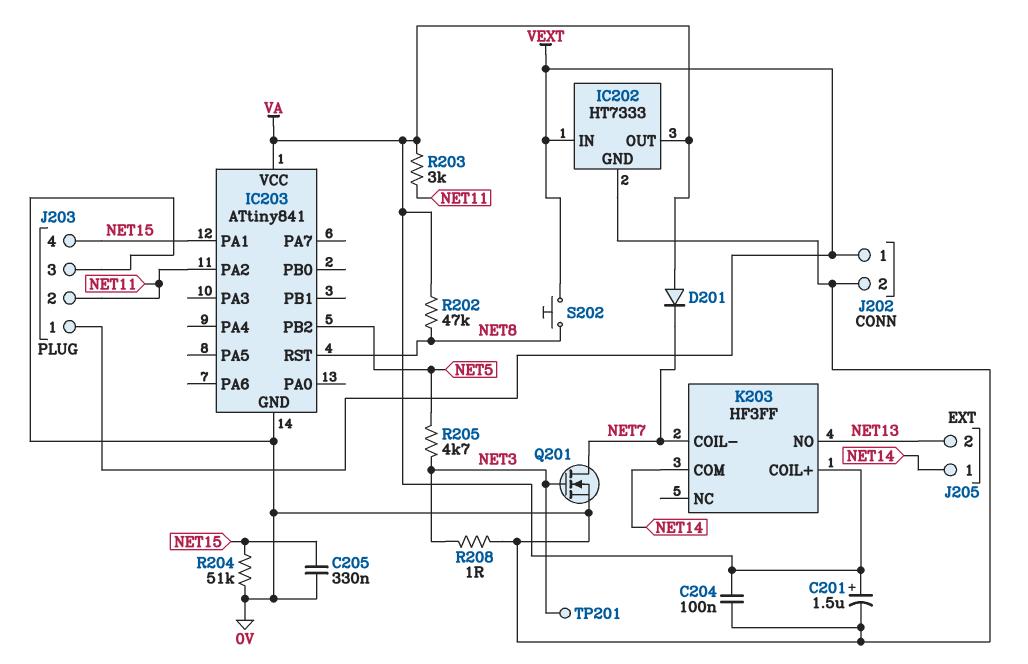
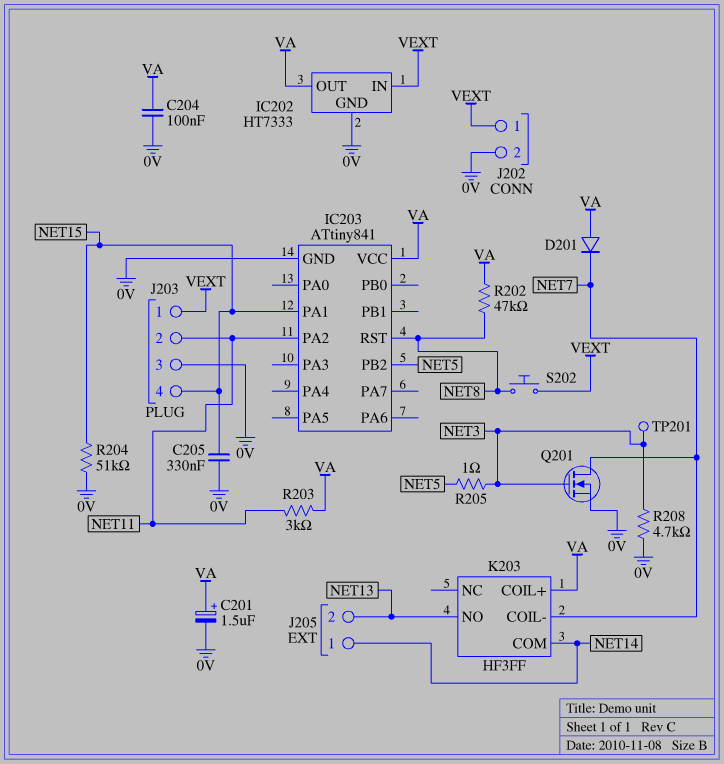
R205: 4.7k (NET3, NET5) -> 1 (NET3, NET5)
R208: 1 (0V, NET3) -> 4.7k (0V, NET3)

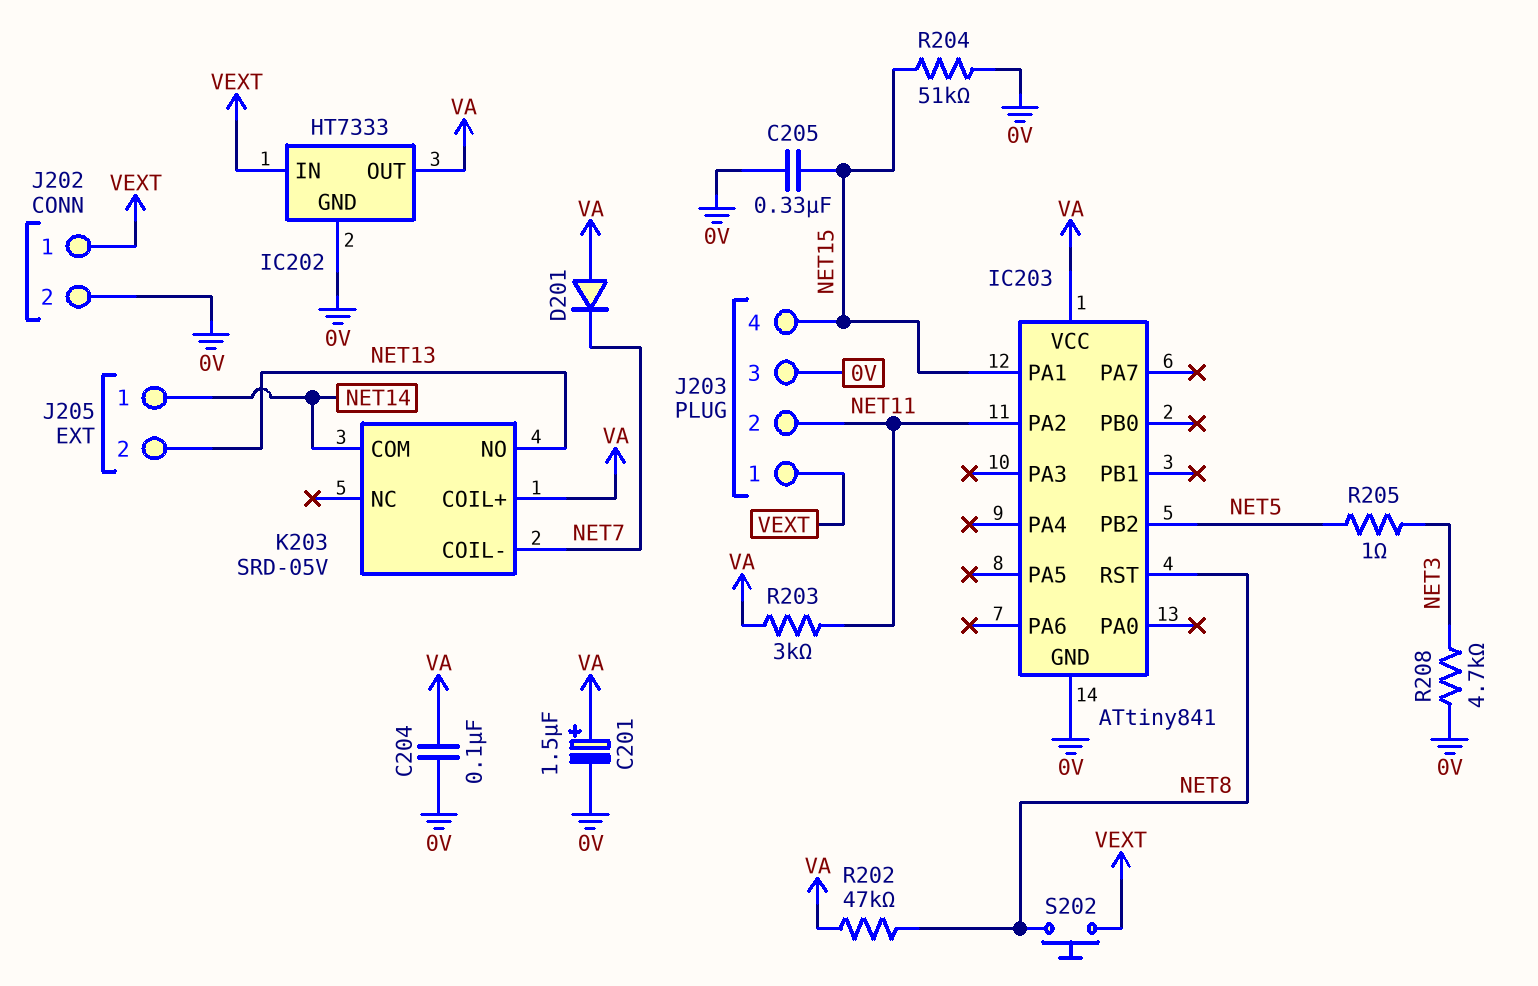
K203: HF3FF -> SRD-05V
Q201: NMOS (G NET3, D NET7, S 0V) -> none
TP201: test point (NET3) -> none

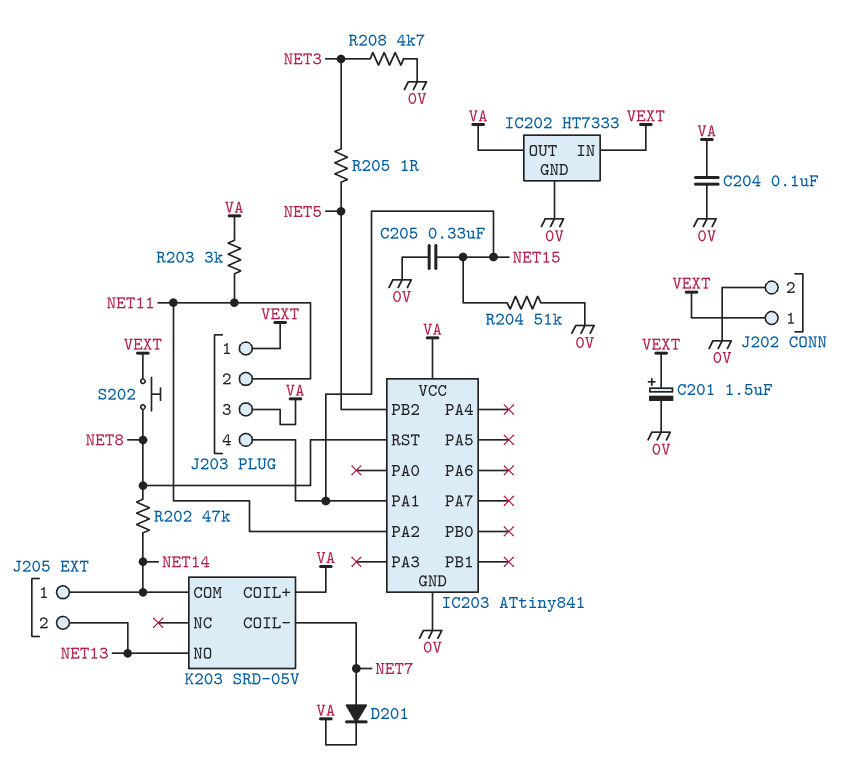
C201: 1.5uF (plus VA, minus 0V) -> 1.5uF (plus VEXT, minus 0V)
D201: diode (A VA, K NET7) -> diode (A NET7, K VA)
J203 pin 3: 0V -> VA
R202: 47k (NET8, VA) -> 47k (NET8, NET14)

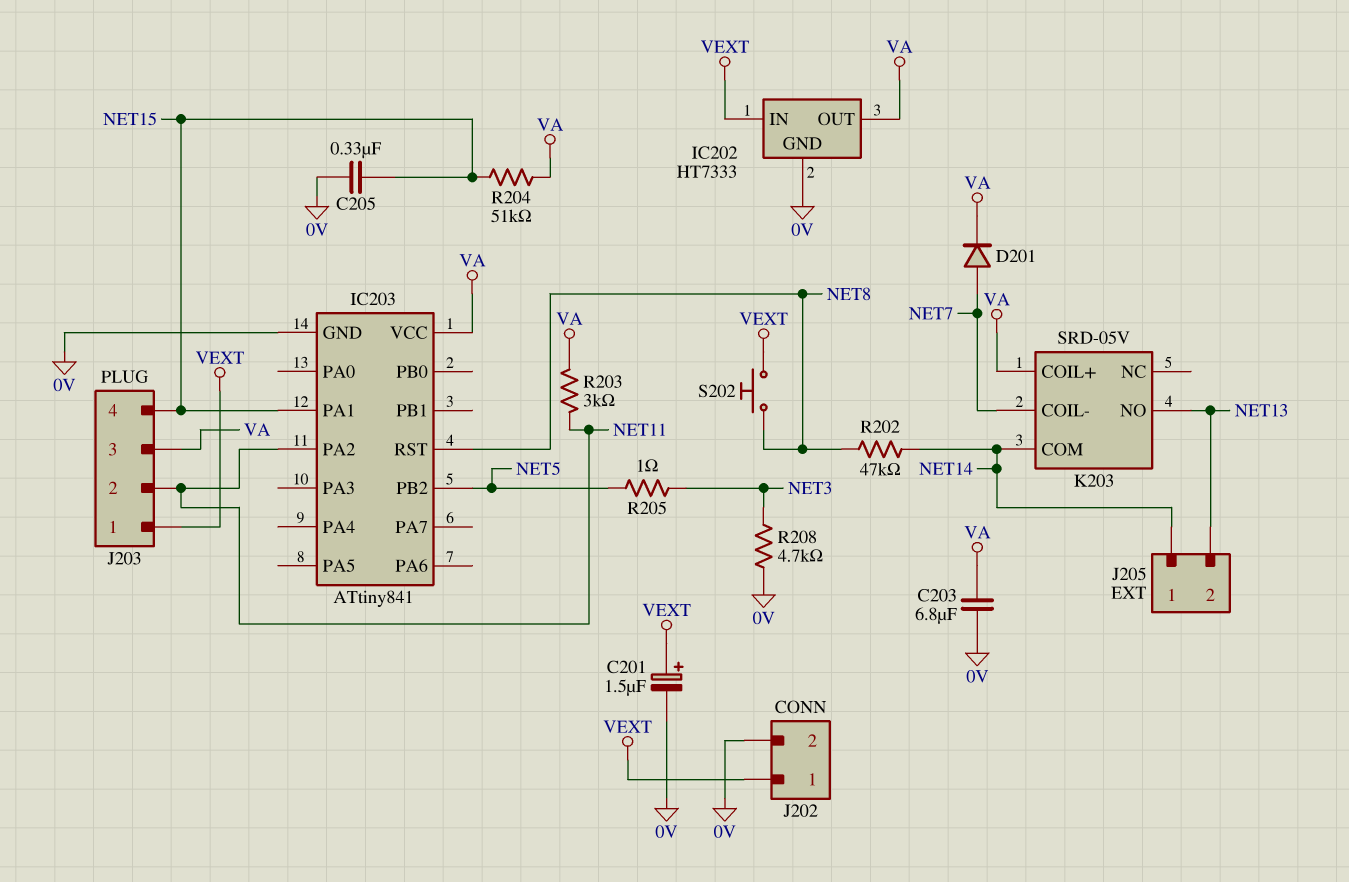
C203: none -> 6.8uF (0V, VA)
C204: 100nF (0V, VA) -> none
R204: 51k (0V, NET15) -> 51k (NET15, VA)

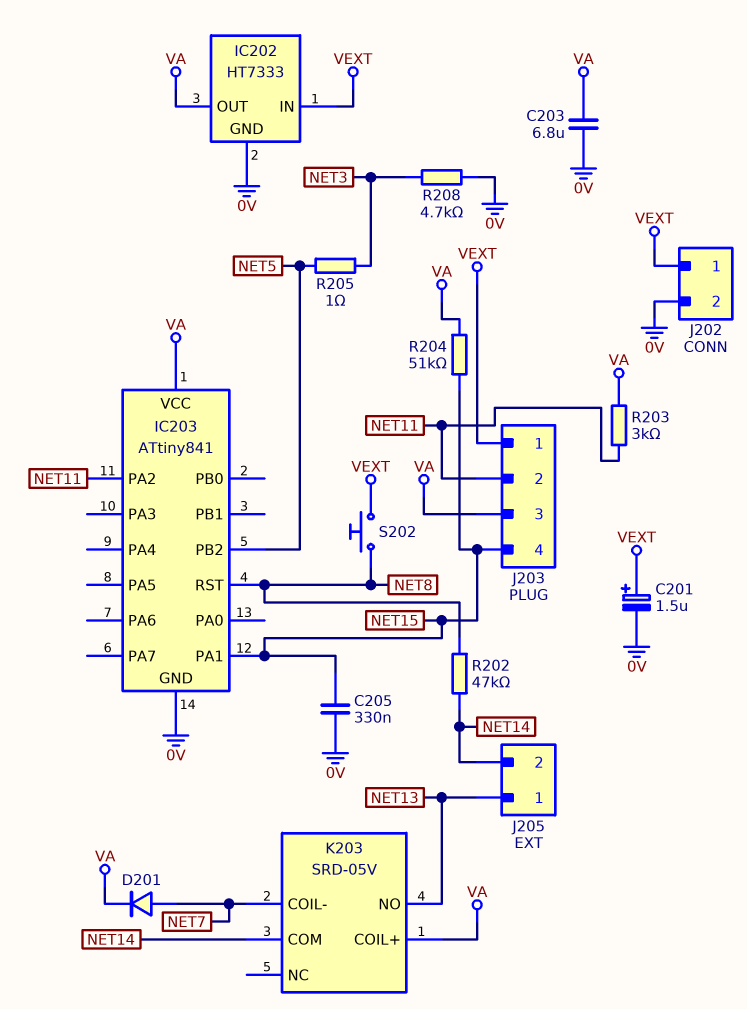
J205 pin 1: NET14 -> NET13
J205 pin 2: NET13 -> NET14

